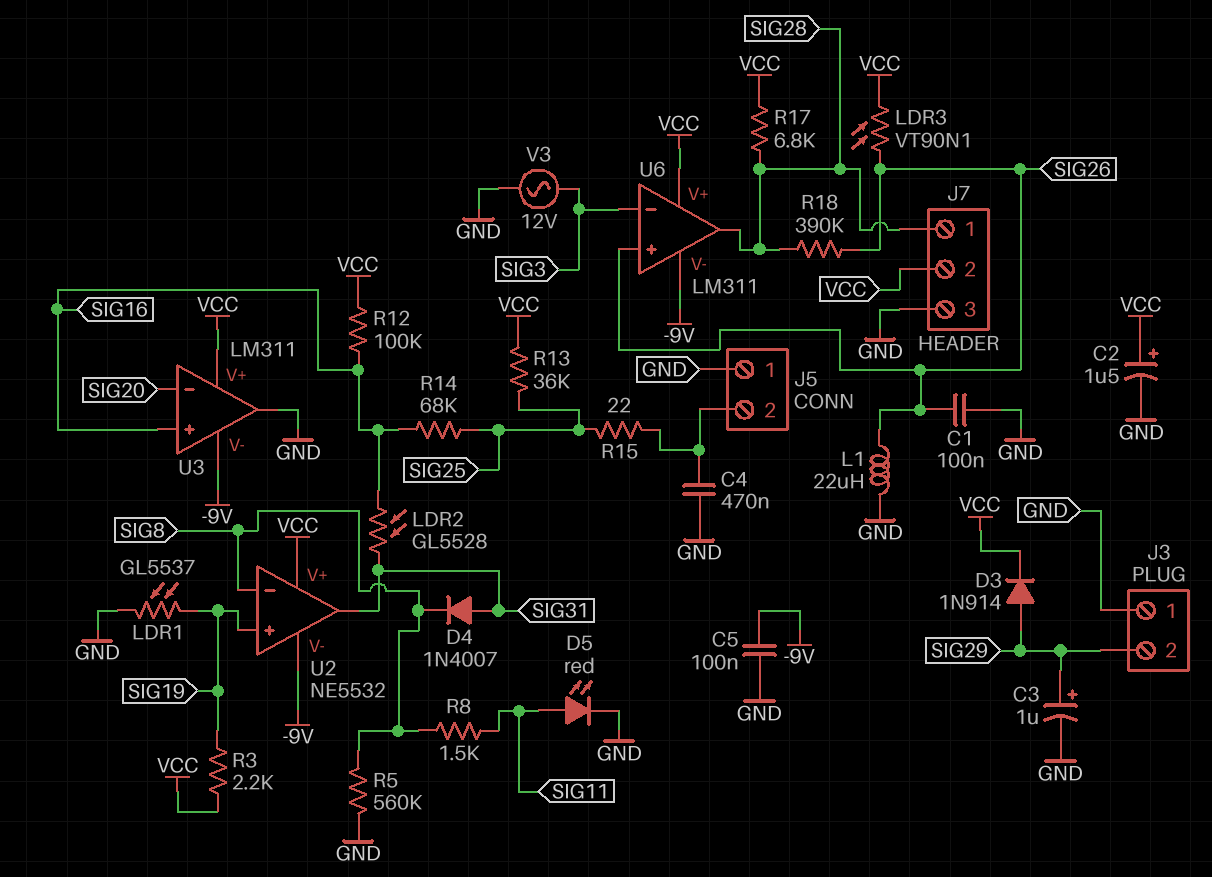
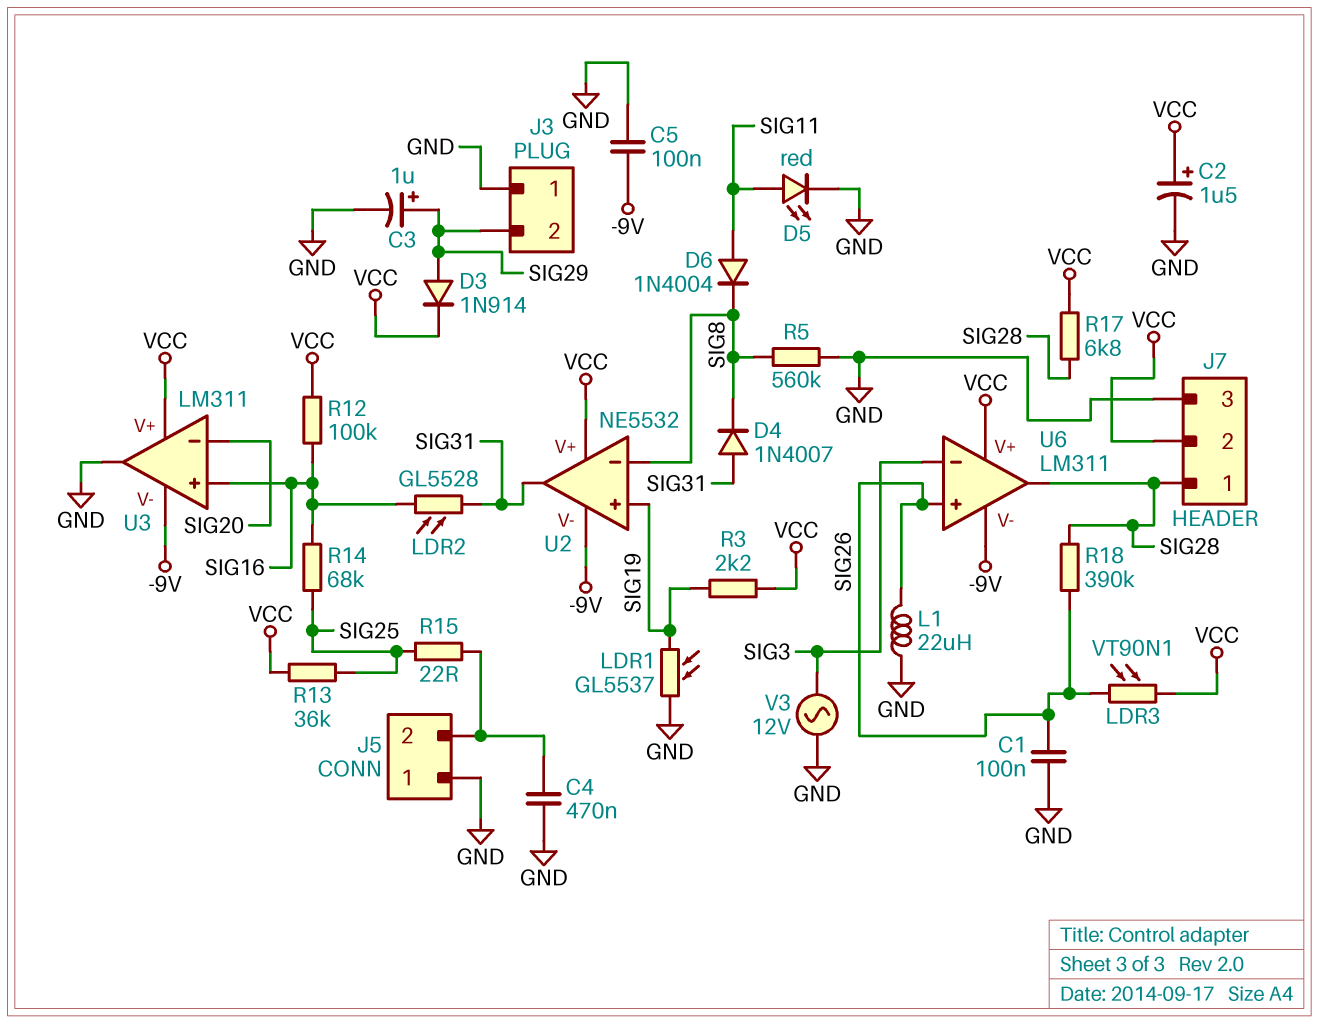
D6: none -> diode 1N4004 (A SIG11, K SIG8)
R8: 1.5k (SIG8, SIG11) -> none

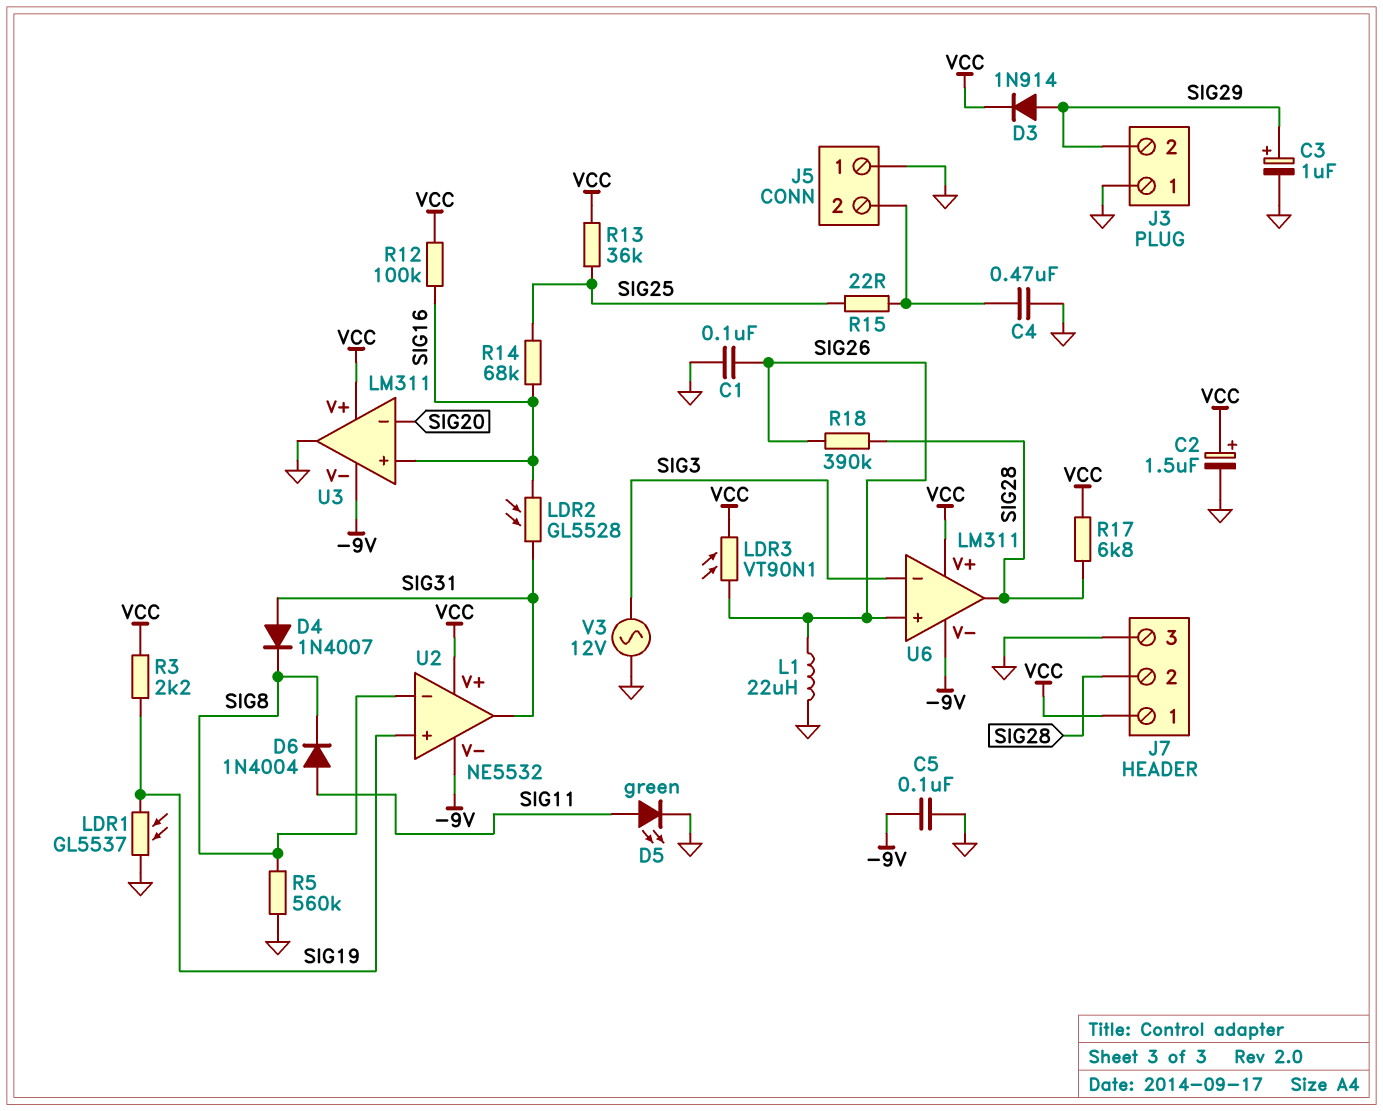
D5: LED red (A SIG11, K GND) -> LED green (A SIG11, K GND)
J7 pin 1: SIG28 -> VCC
J7 pin 2: VCC -> SIG28

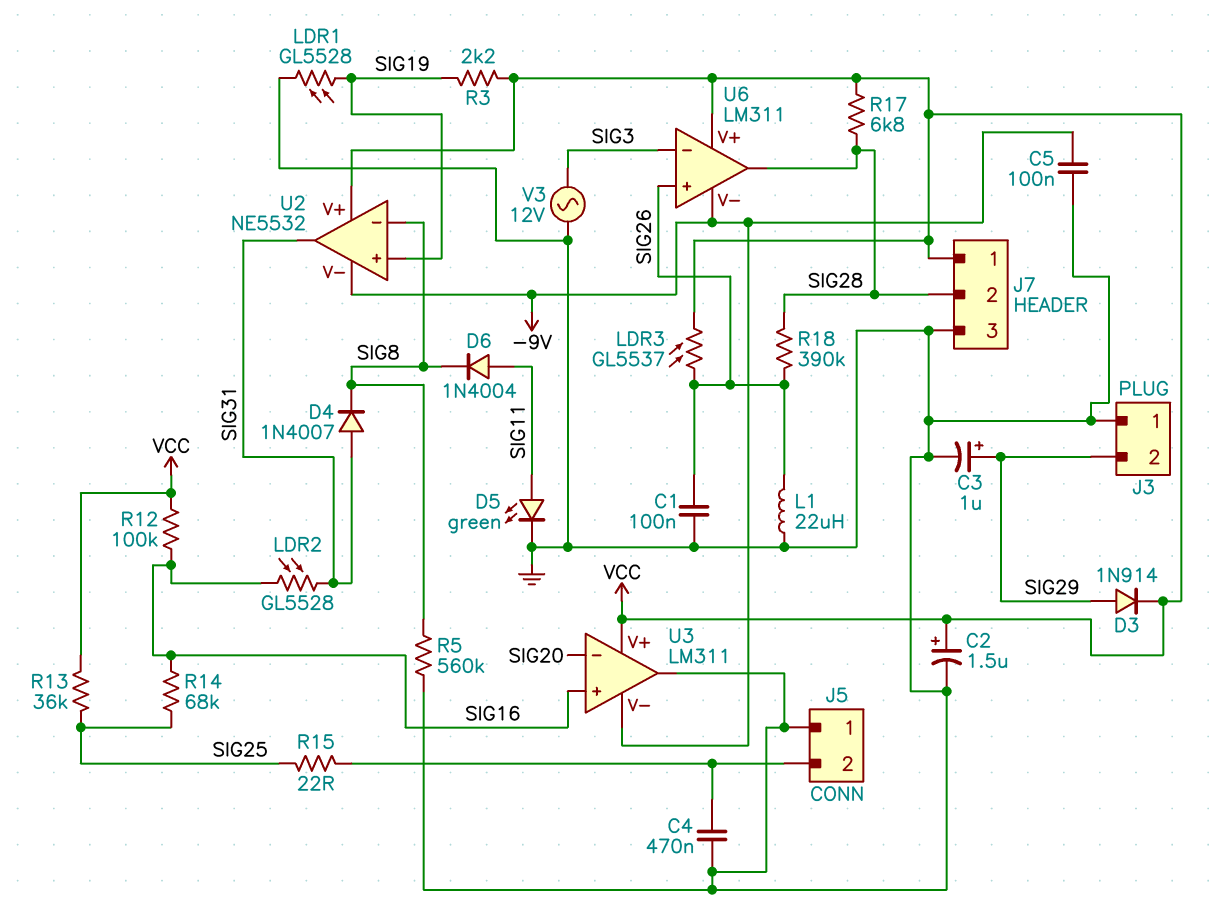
LDR1: GL5537 (GND, SIG19) -> GL5528 (GND, SIG19)
LDR3: VT90N1 (SIG26, VCC) -> GL5537 (SIG26, VCC)

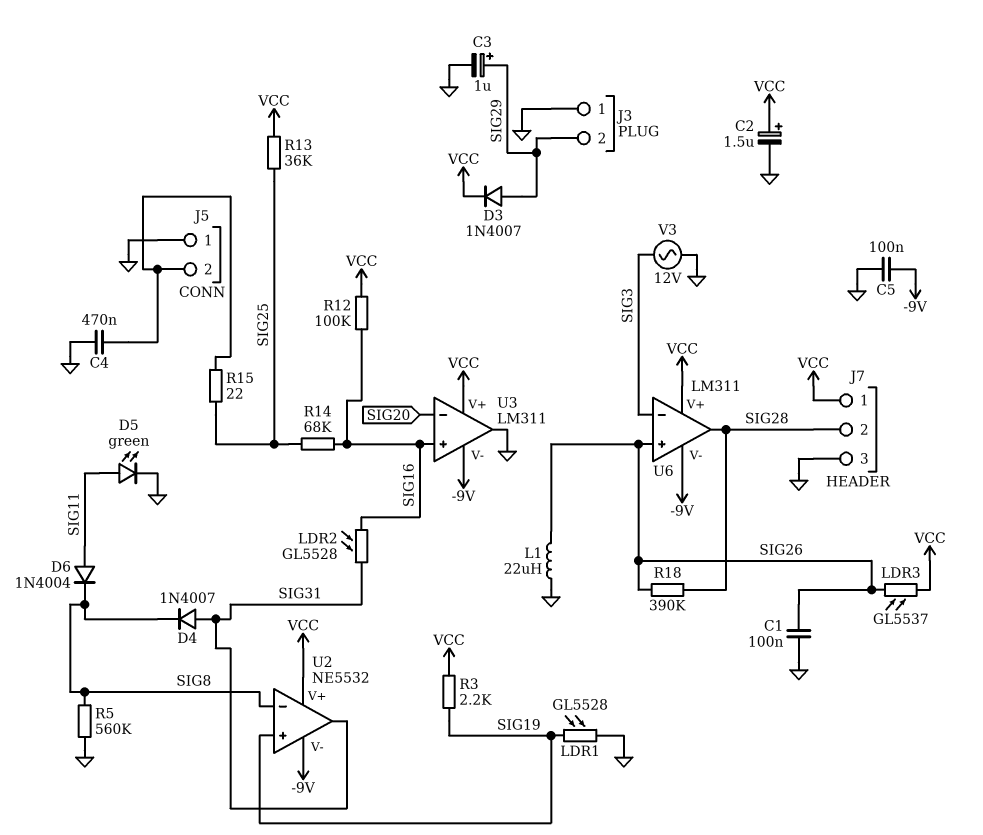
D3: diode 1N914 (A SIG29, K VCC) -> diode 1N4007 (A SIG29, K VCC)
R17: 6.8k (SIG28, VCC) -> none

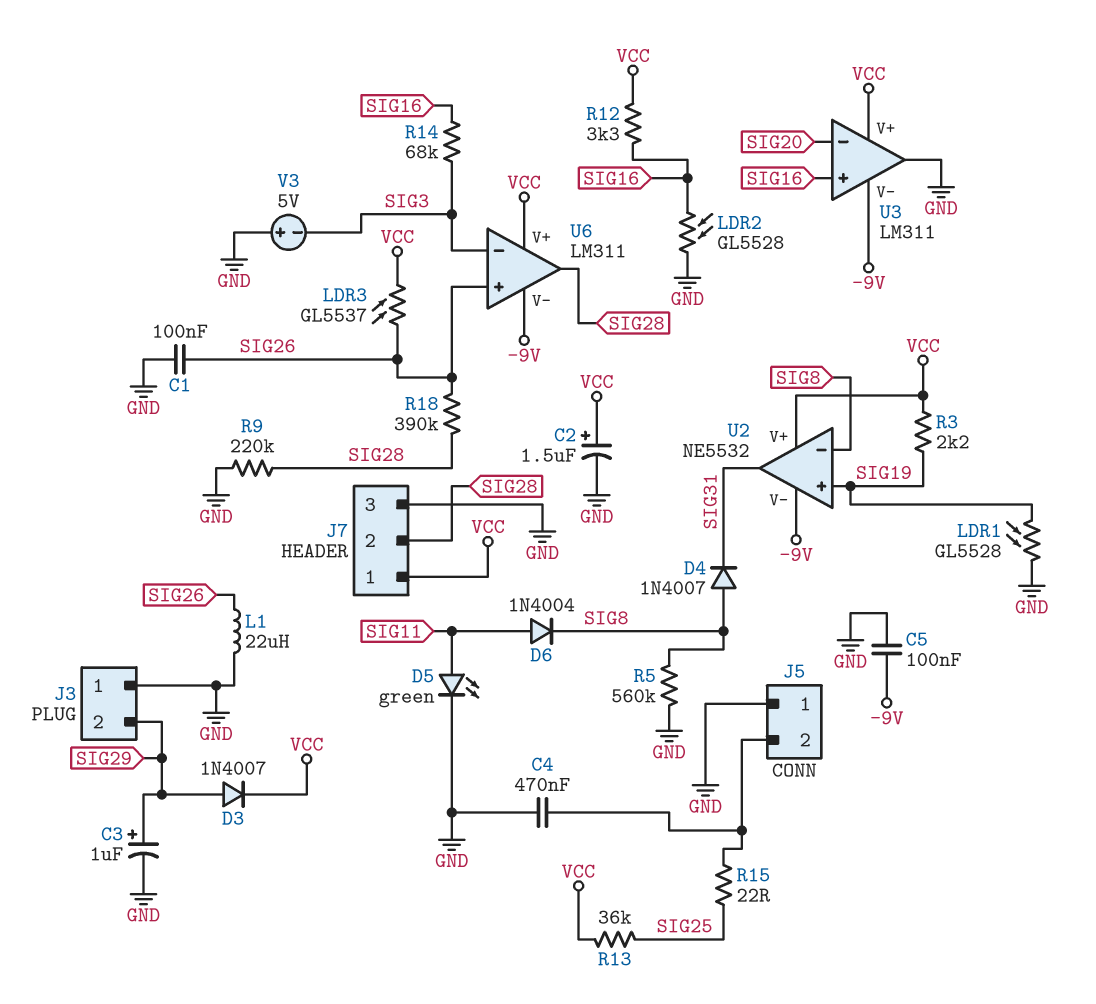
D4: diode 1N4007 (A SIG31, K SIG8) -> diode 1N4007 (A SIG8, K SIG31)
LDR2: GL5528 (SIG16, SIG31) -> GL5528 (GND, SIG16)
R9: none -> 220k (GND, SIG28)
R12: 100k (SIG16, VCC) -> 3.3k (SIG16, VCC)
R14: 68k (SIG16, SIG25) -> 68k (SIG3, SIG16)
V3: AC 12V (GND, SIG3) -> 5V (plus GND, minus SIG3)

